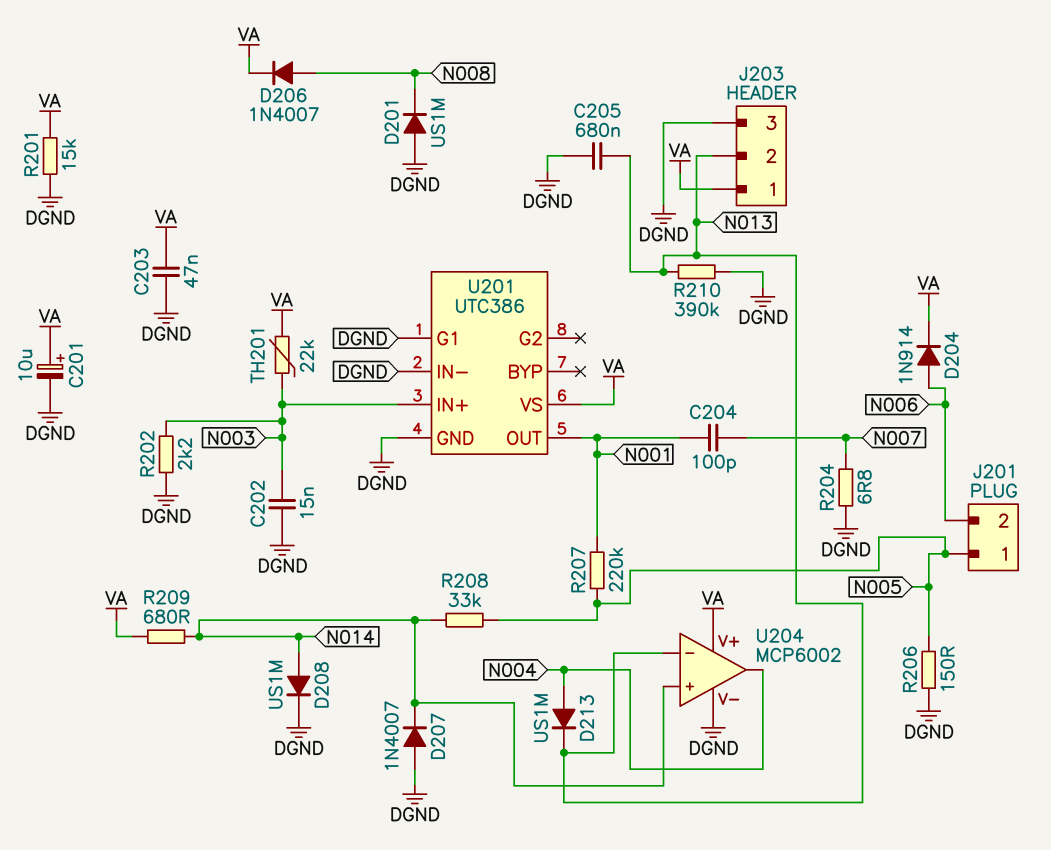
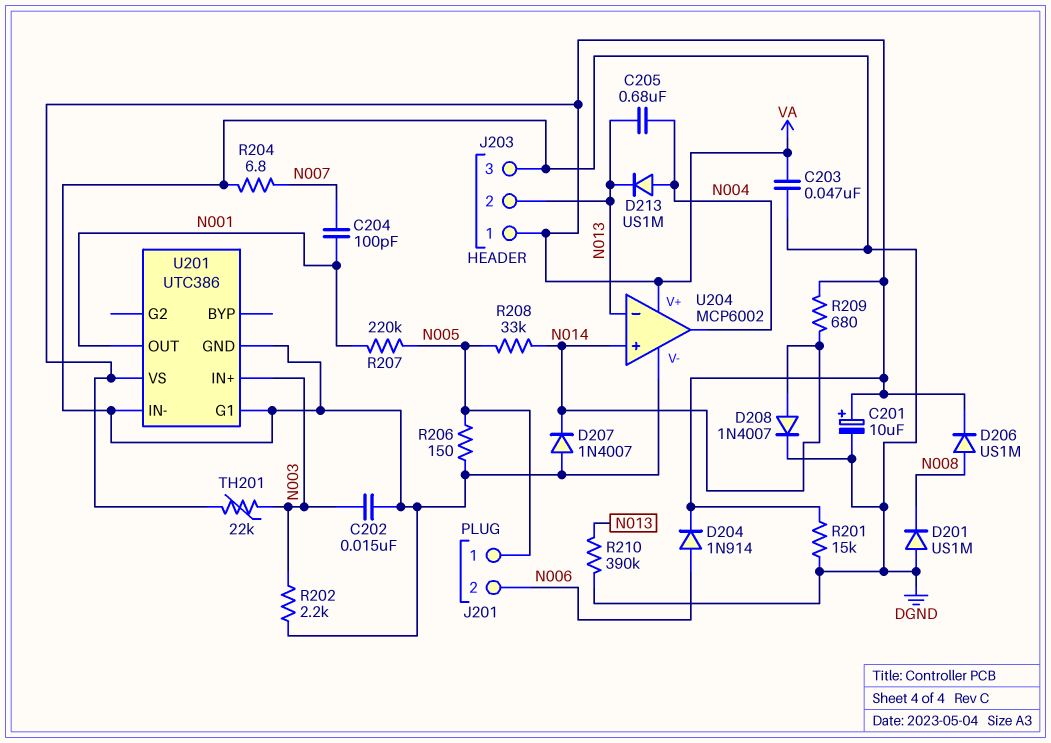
C205: 680nF (DGND, N013) -> 680nF (N004, N013)
D206: diode 1N4007 (A N008, K VA) -> diode US1M (A N008, K VA)
D208: diode US1M (A N014, K DGND) -> diode 1N4007 (A N014, K DGND)

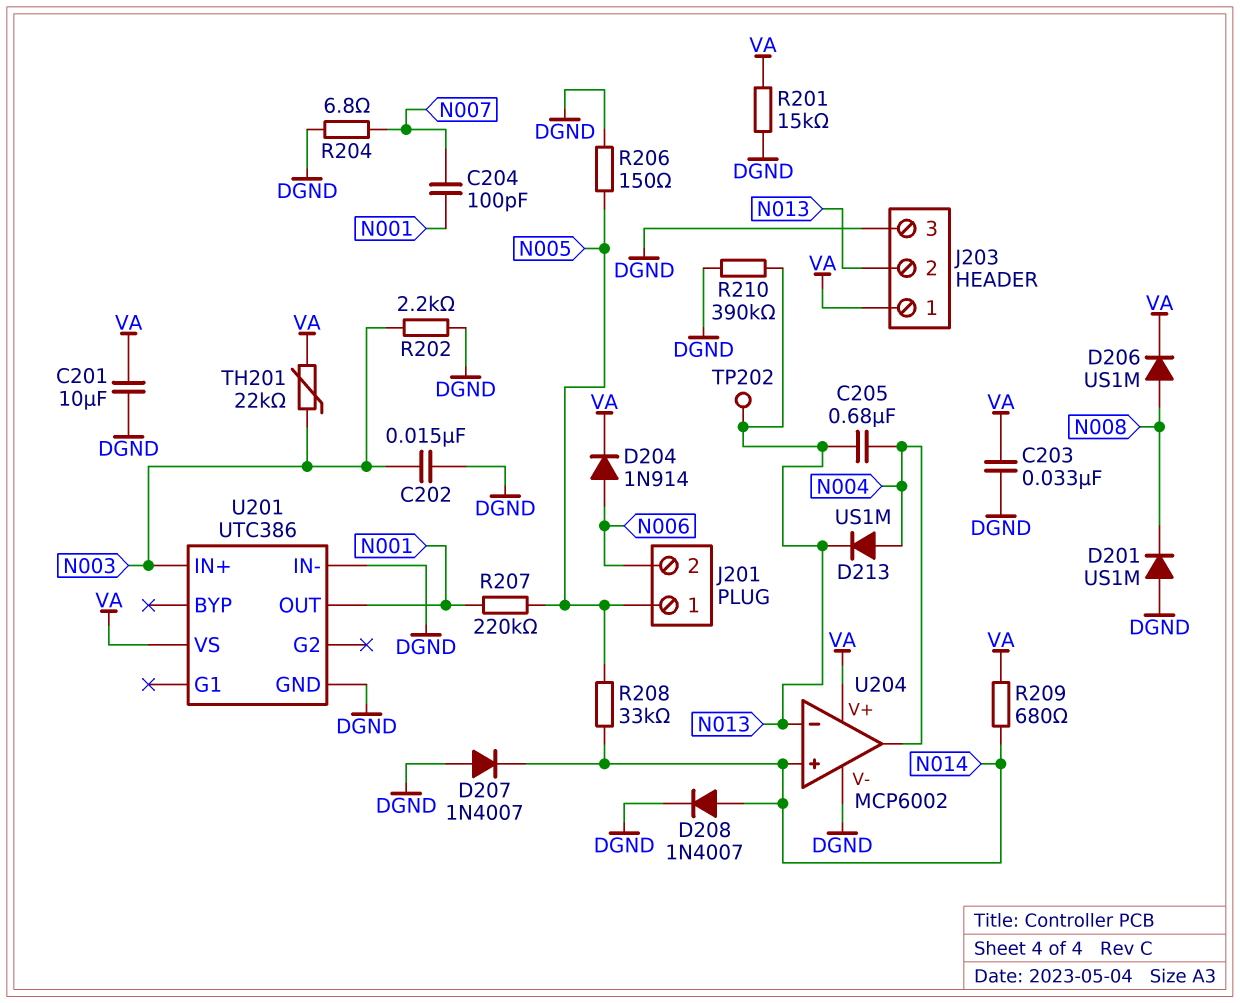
C201: 10uF (plus VA, minus DGND) -> 10uF (DGND, VA)
C203: 47nF (DGND, VA) -> 33nF (DGND, VA)
TP202: none -> test point (N013)
U201 pin G1: DGND -> none

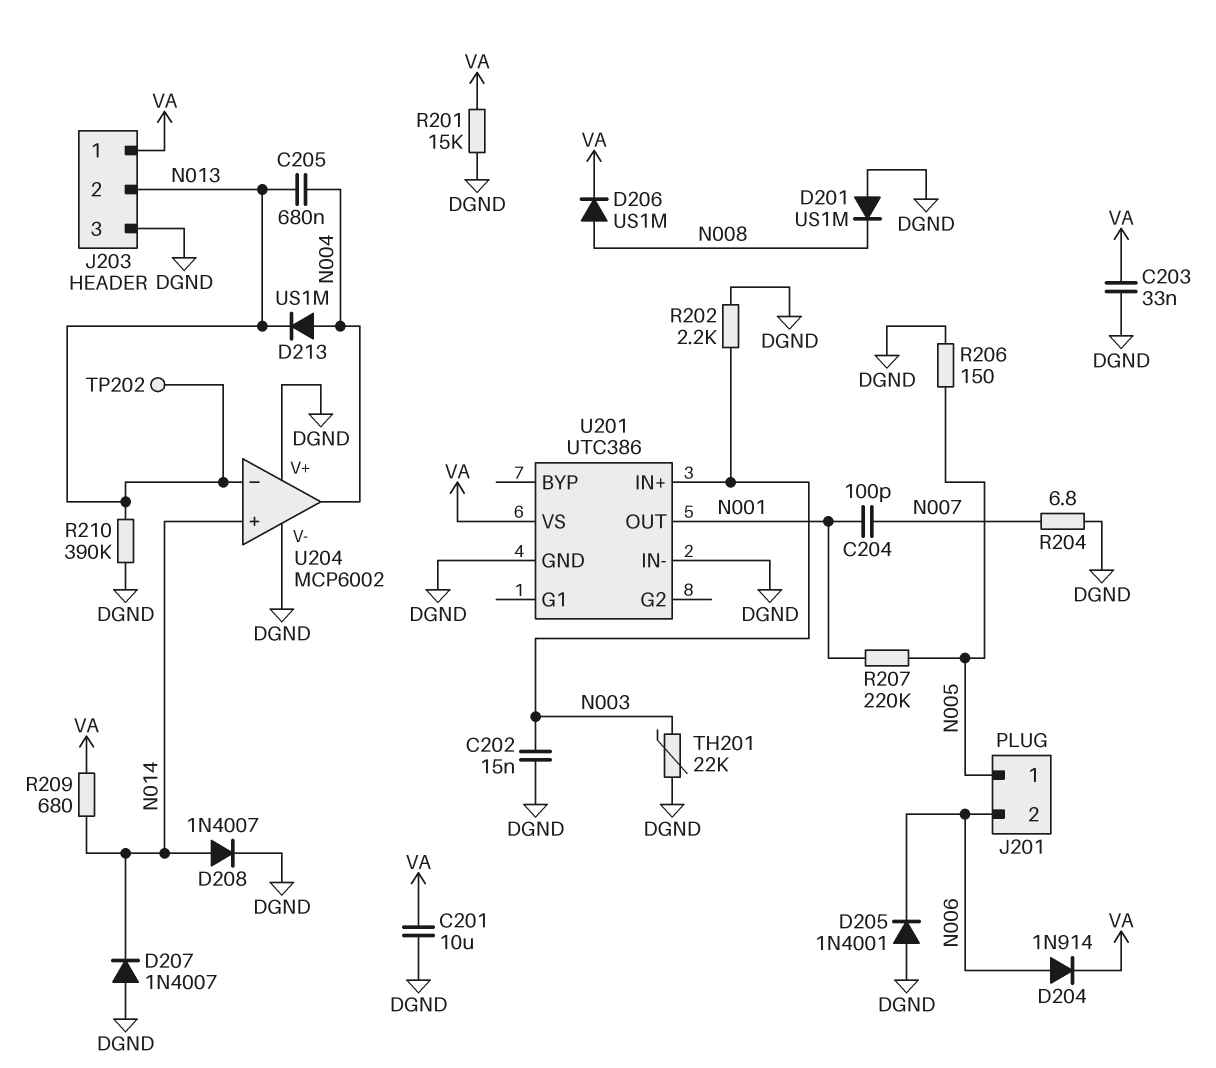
D205: none -> diode 1N4001 (A DGND, K N006)
R208: 33k (N005, N014) -> none
TH201: 22k (N003, VA) -> 22k (DGND, N003)
U204 pin V+: VA -> DGND

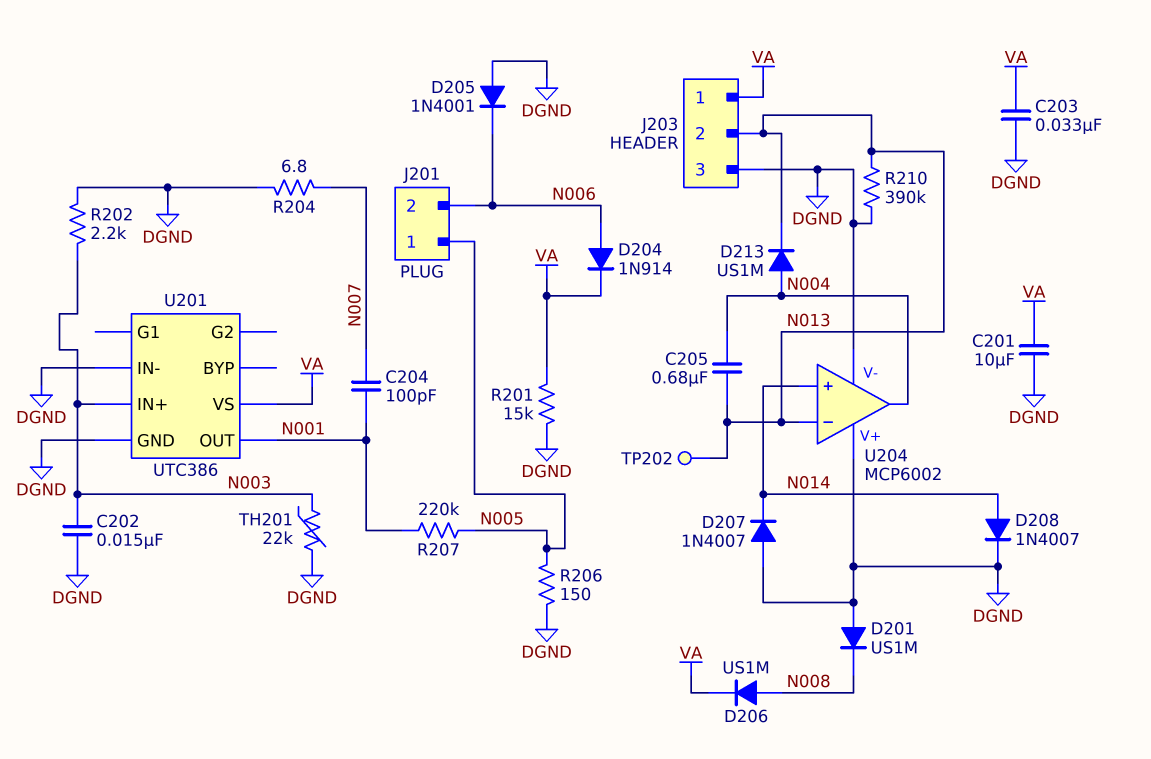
R209: 680 (N014, VA) -> none

